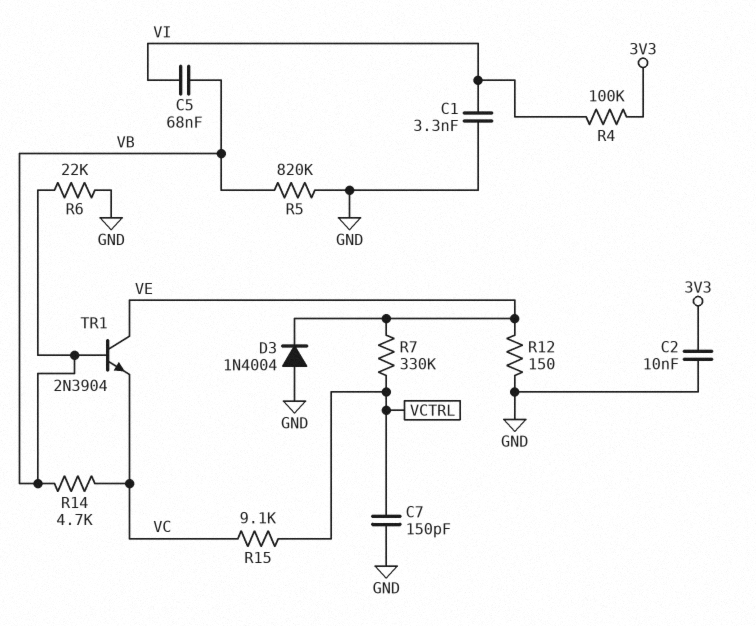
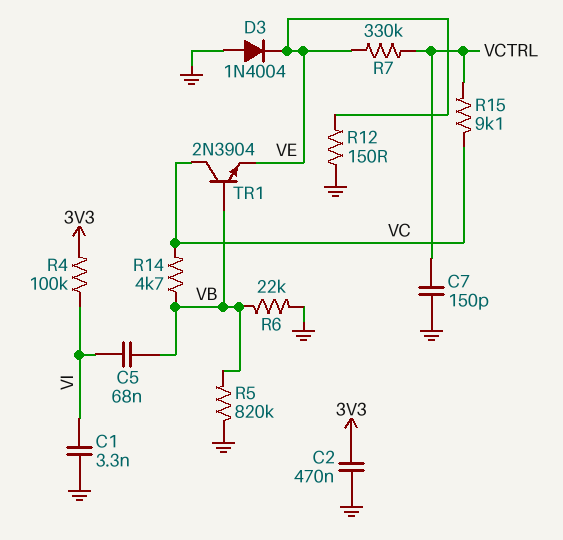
C2: 10nF (3V3, GND) -> 470nF (3V3, GND)
TR1: NPN 2N3904 (B VB, C VE, E VC) -> NPN 2N3904 (B VB, C VC, E VE)

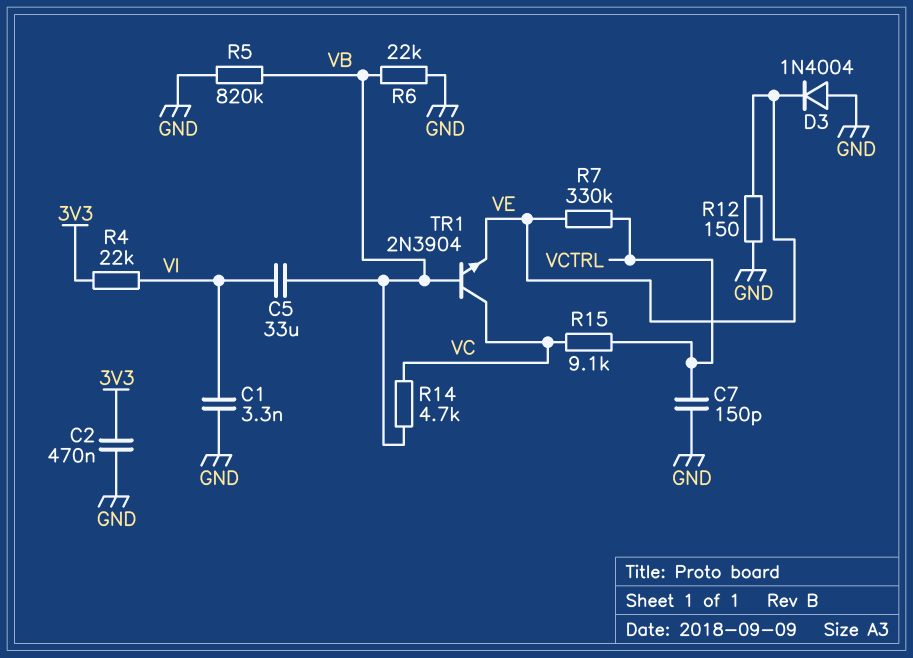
C5: 68nF (VB, VI) -> 33uF (VB, VI)
R4: 100k (3V3, VI) -> 22k (3V3, VI)

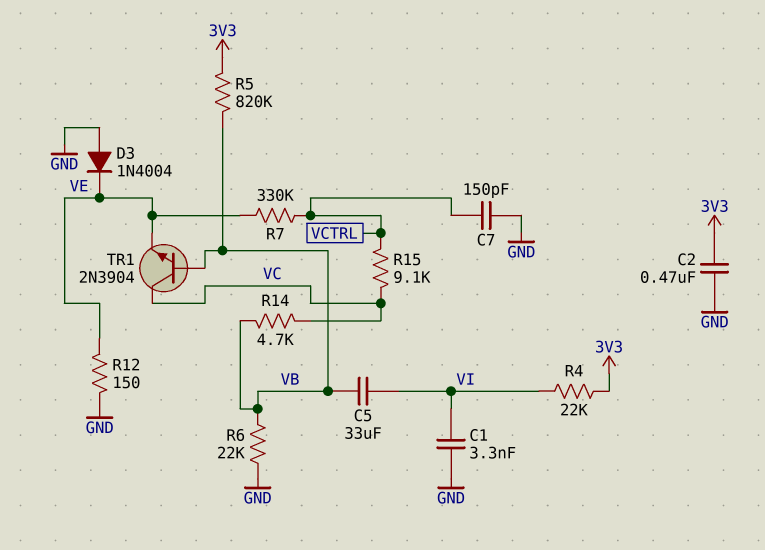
R5: 820k (GND, VB) -> 820k (3V3, VB)

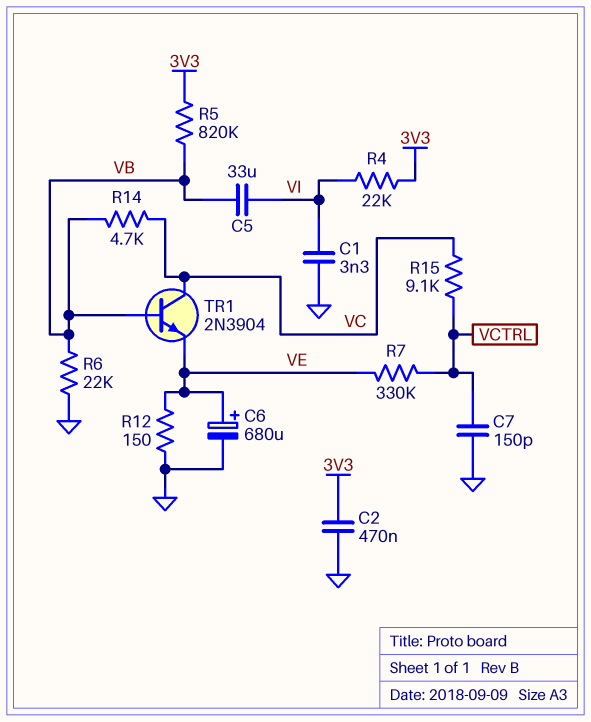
C6: none -> 680uF (plus VE, minus GND)
D3: diode 1N4004 (A GND, K VE) -> none

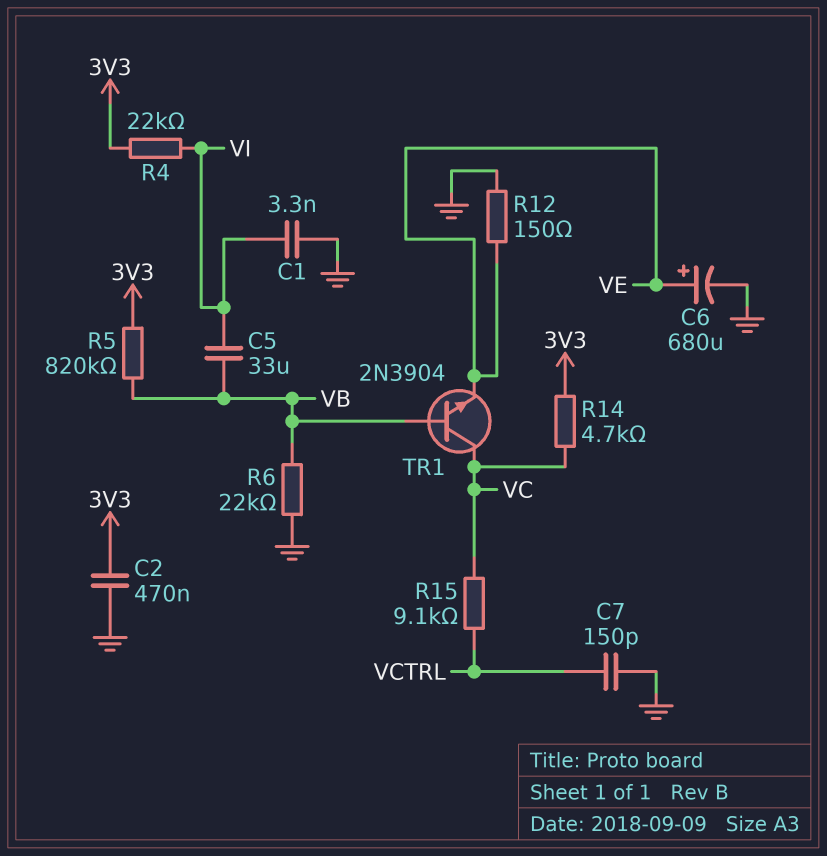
R7: 330k (VCTRL, VE) -> none
R14: 4.7k (VB, VC) -> 4.7k (3V3, VC)

